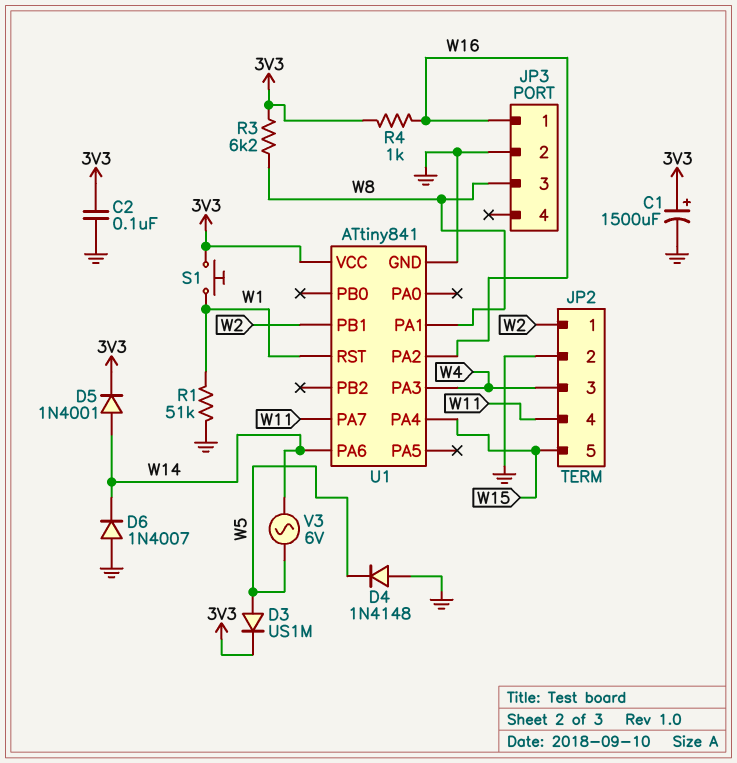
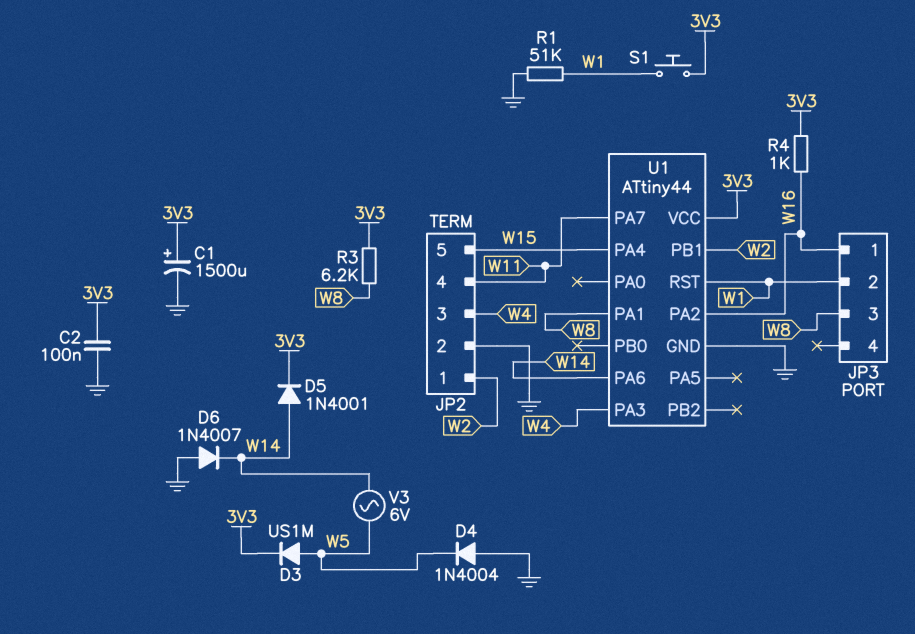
D4: diode 1N4148 (A GND, K W5) -> diode 1N4004 (A GND, K W5)
JP3 pin 2: GND -> W1
U1: ATtiny841 -> ATtiny44

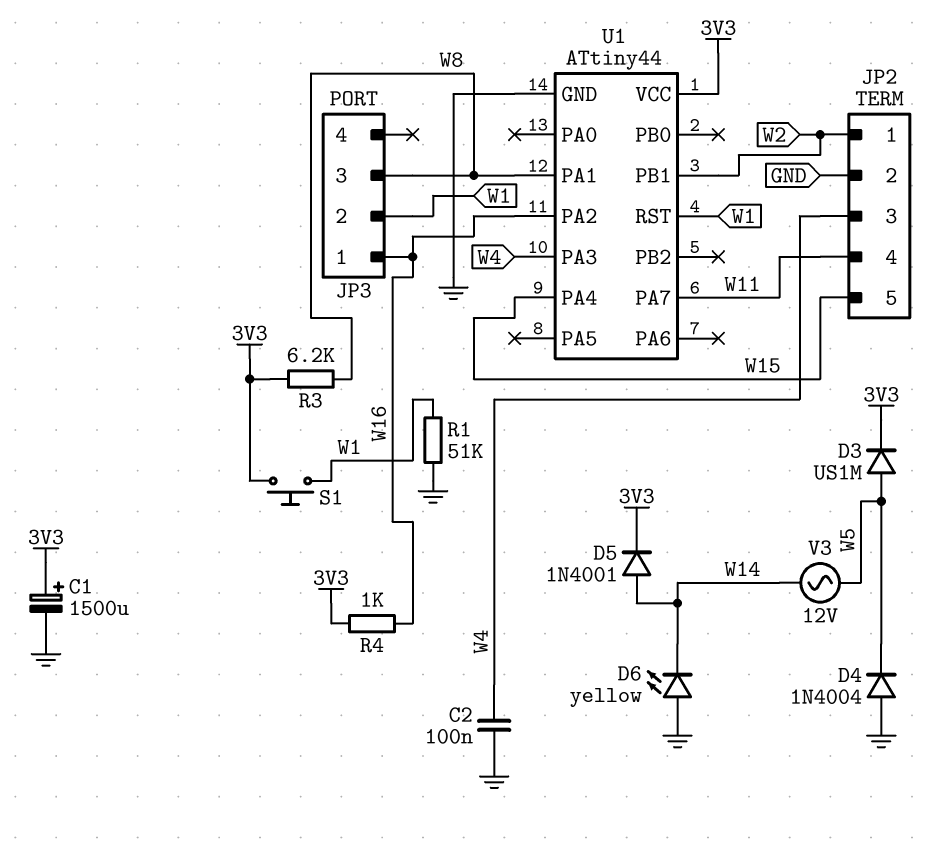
C2: 100nF (3V3, GND) -> 100nF (GND, W4)
D6: diode 1N4007 (A GND, K W14) -> LED yellow (A GND, K W14)
U1 pin PA6: W14 -> none
V3: AC 6V (W5, W14) -> AC 12V (W5, W14)

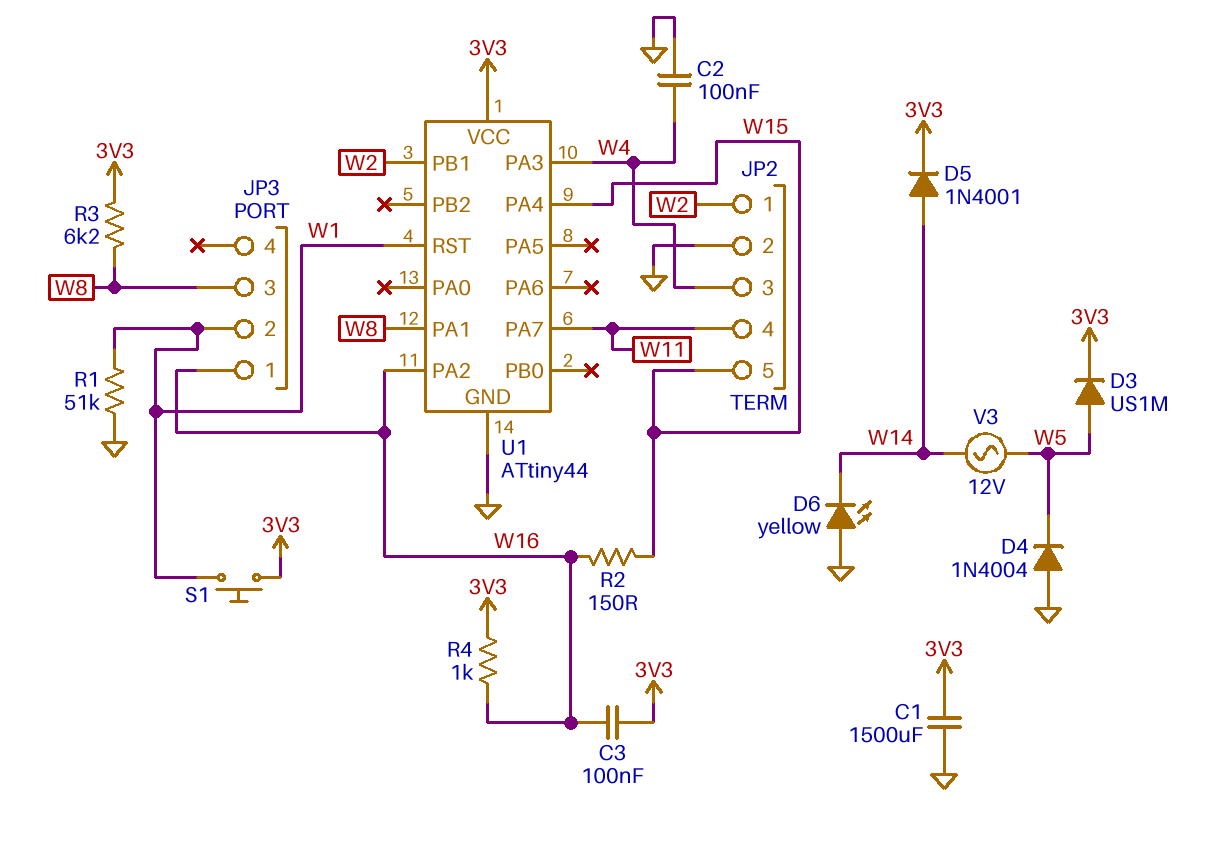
C1: 1500uF (plus 3V3, minus GND) -> 1500uF (3V3, GND)
C3: none -> 100nF (3V3, W16)
R2: none -> 150 (W15, W16)

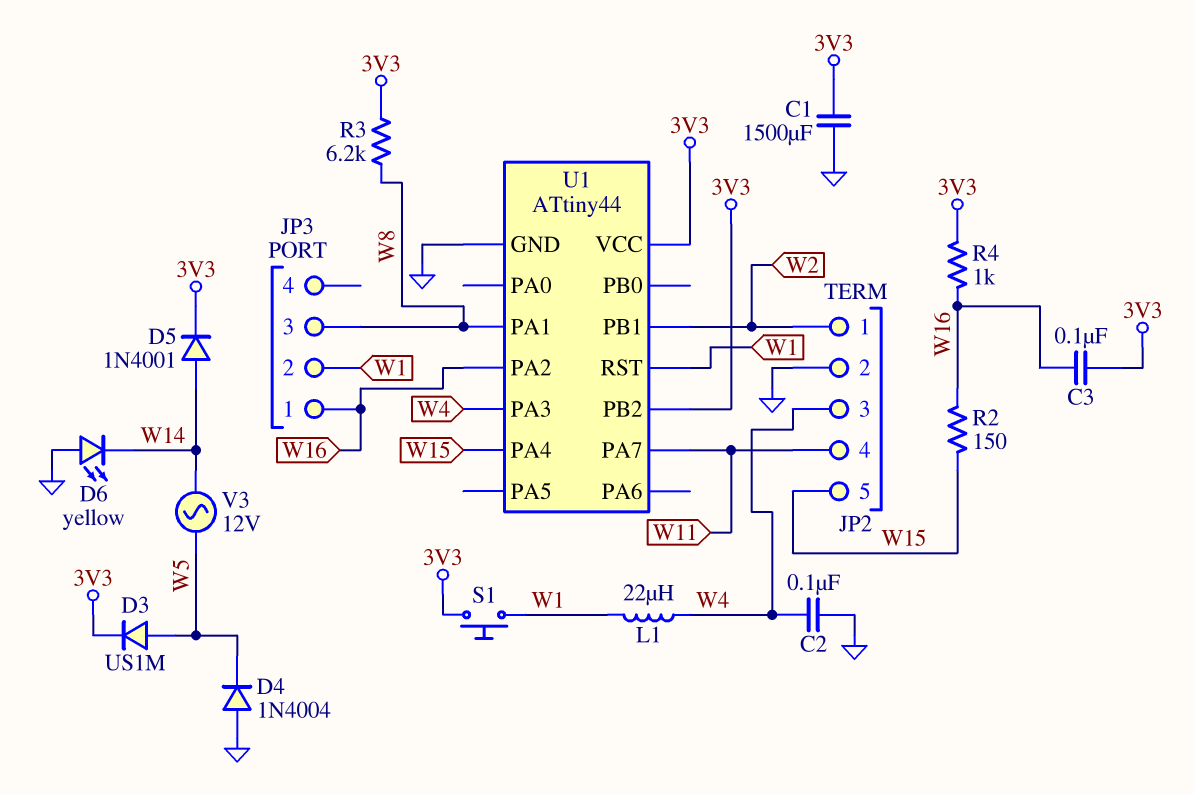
L1: none -> 22uH (W1, W4)
R1: 51k (GND, W1) -> none
U1 pin PB2: none -> 3V3

